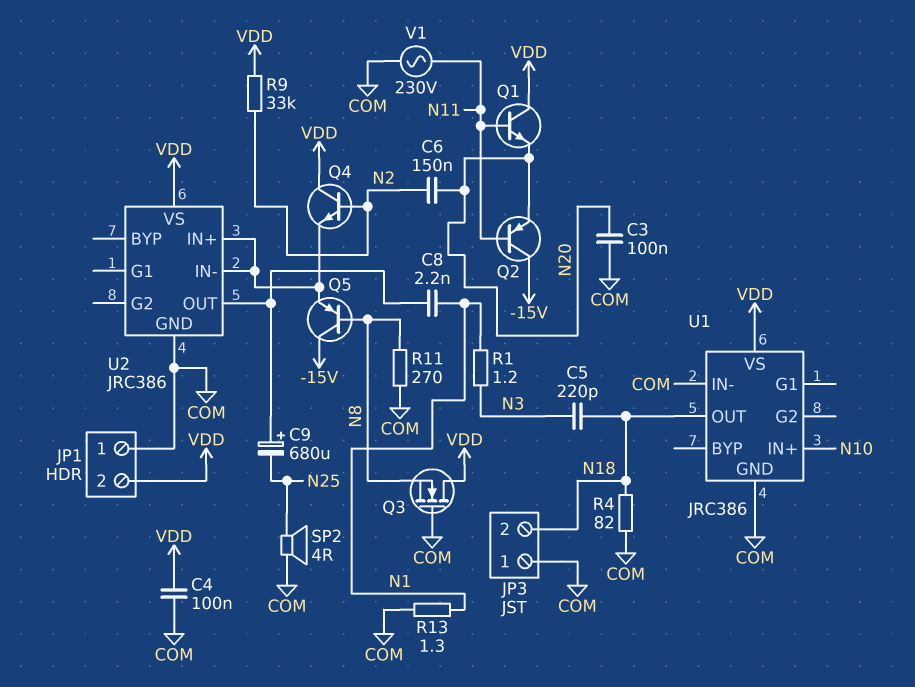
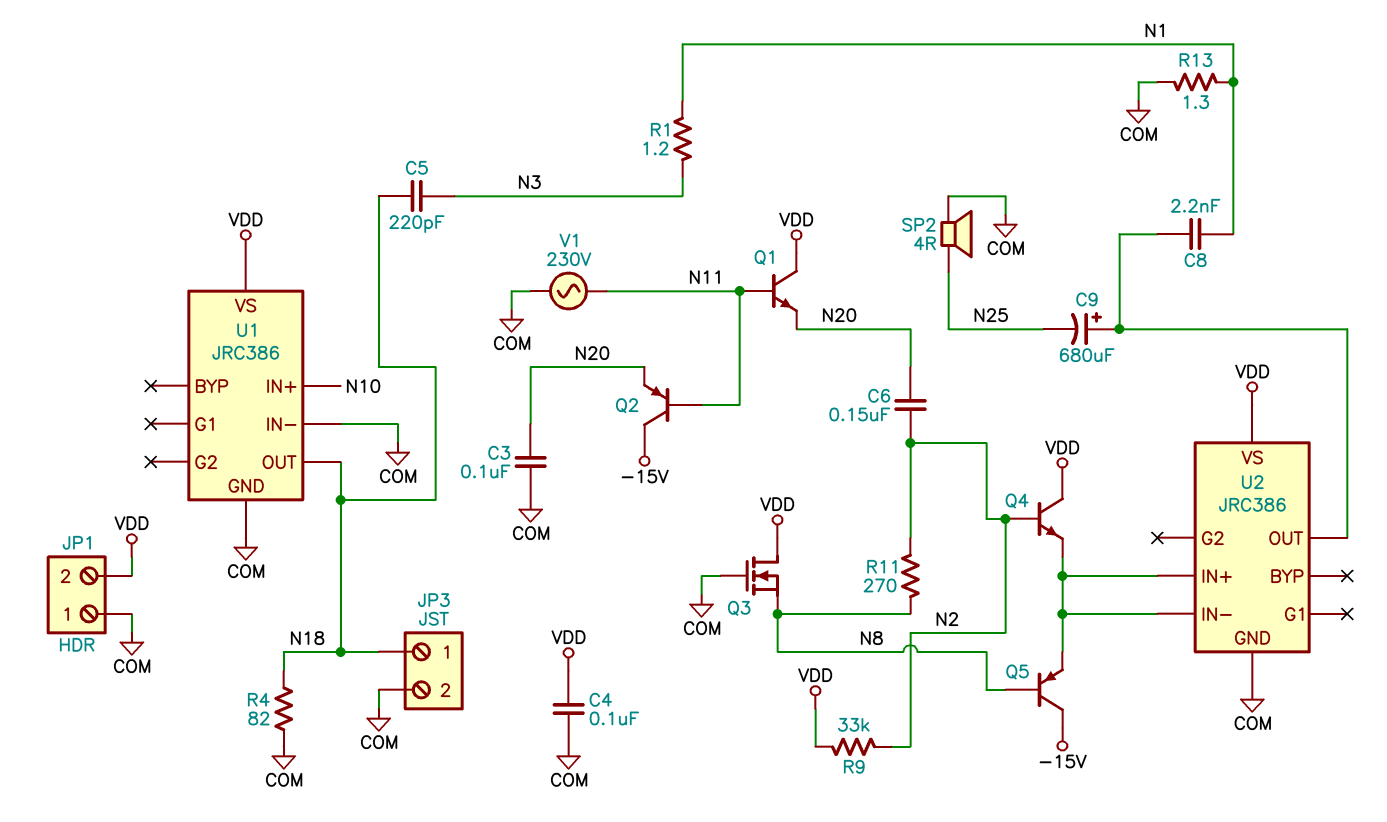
JP3 pin 1: COM -> N18
JP3 pin 2: N18 -> COM
R11: 270 (COM, N8) -> 270 (N2, N8)

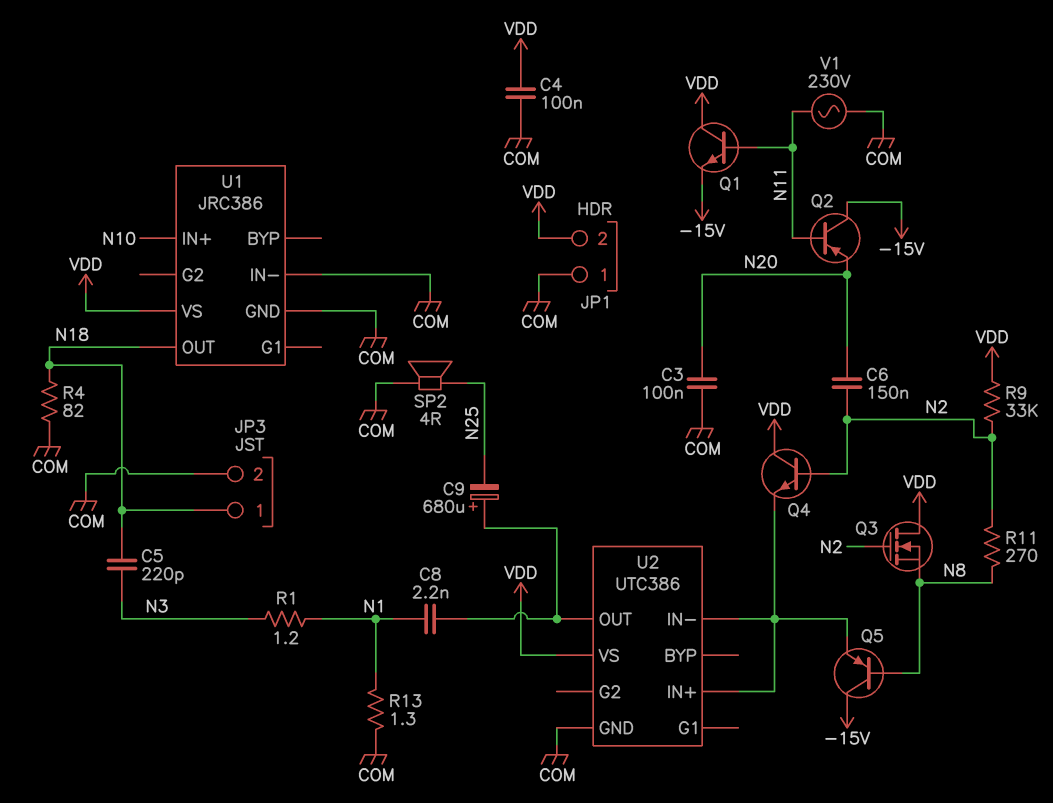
Q1: NPN (B N11, C VDD, E N20) -> NPN (B N11, C VDD, E -15V)
Q3: NMOS (G COM, D VDD, S N8) -> NMOS (G N2, D VDD, S N8)
U2: JRC386 -> UTC386

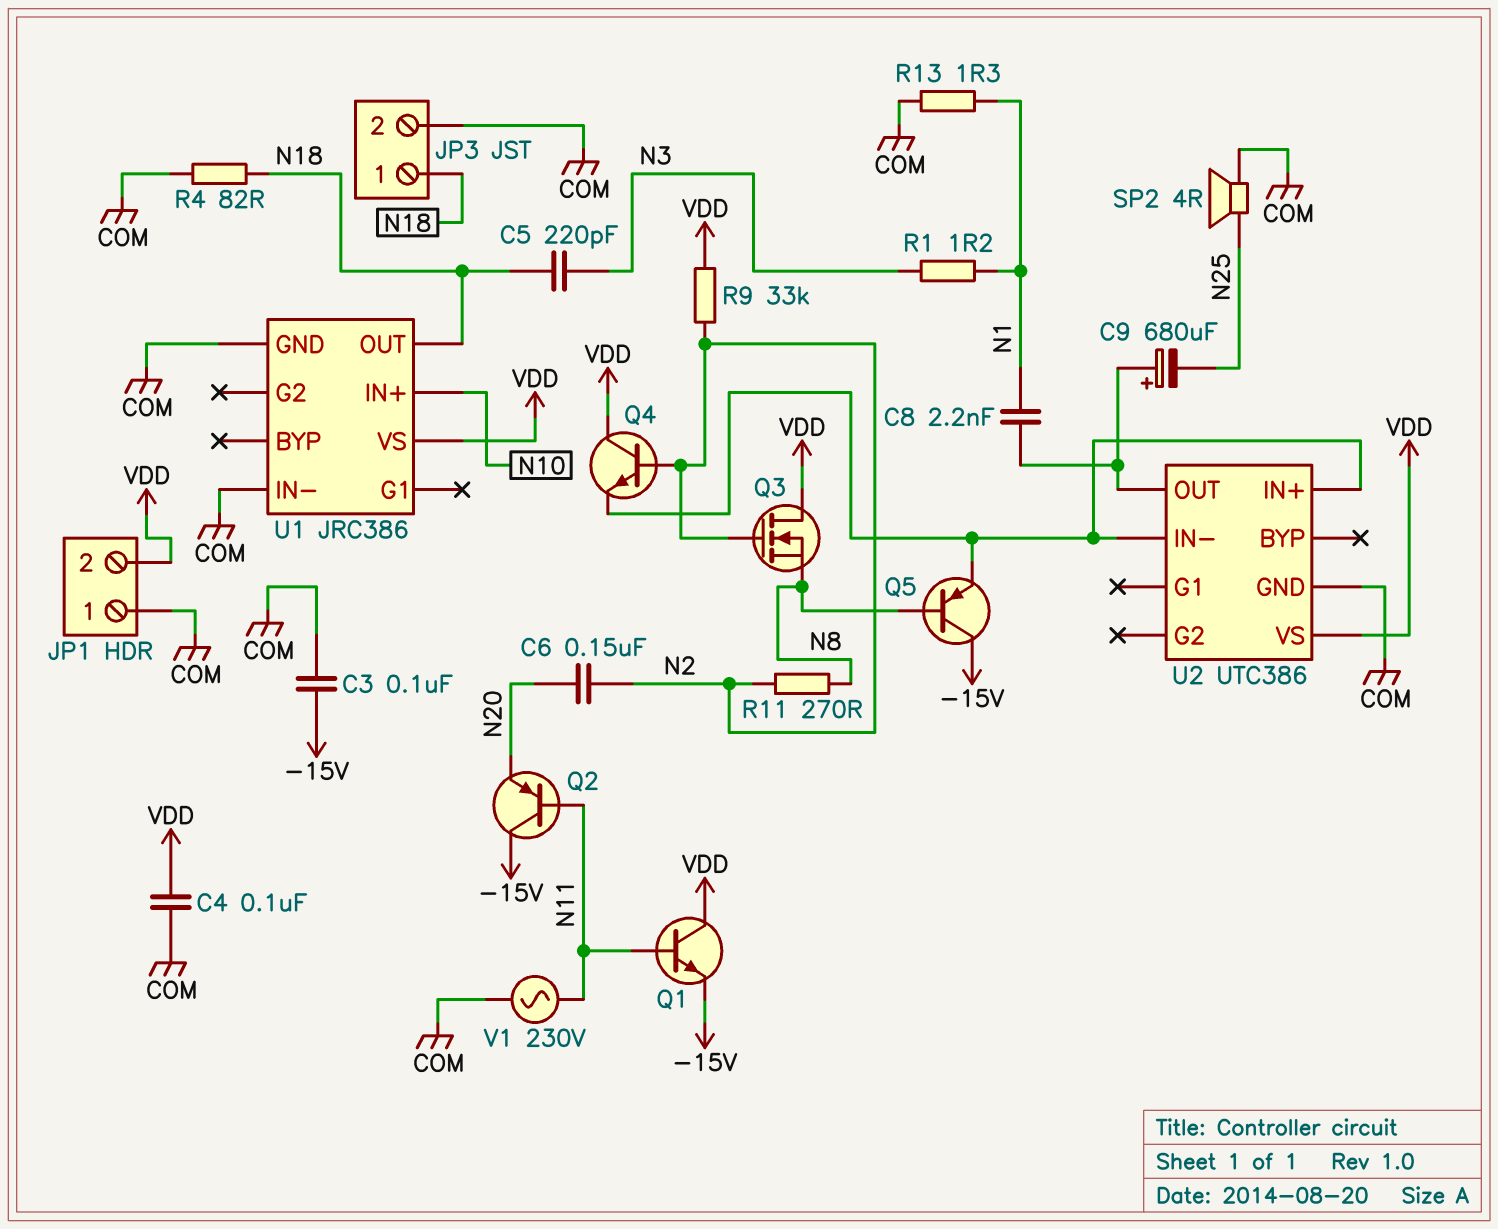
C3: 100nF (COM, N20) -> 100nF (-15V, COM)

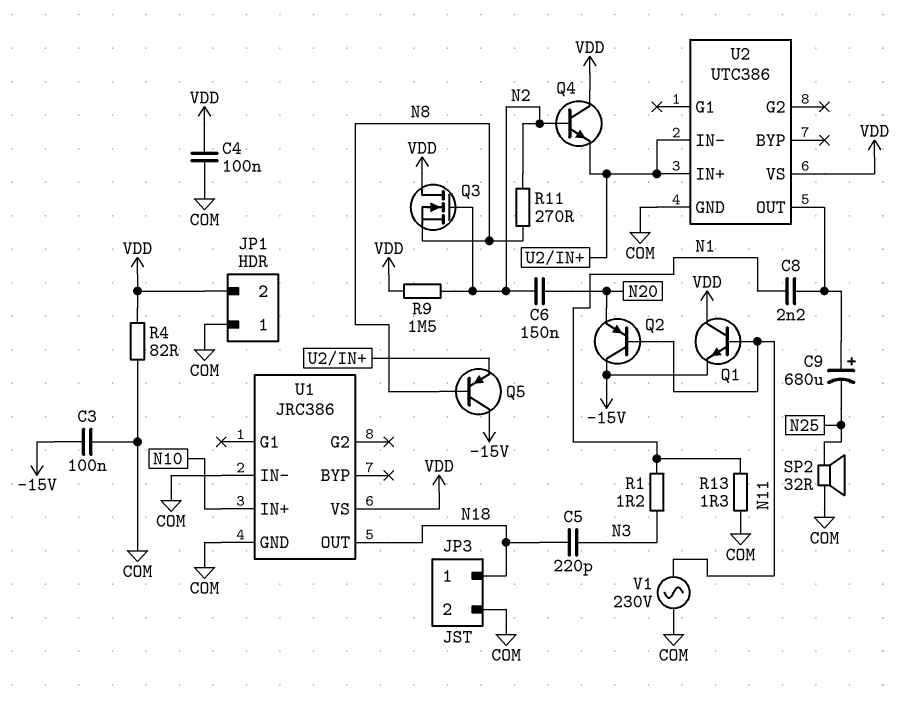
R4: 82 (COM, N18) -> 82 (COM, VDD)
R9: 33k (N2, VDD) -> 1.5M (N2, VDD)
SP2: speaker 4R (COM, N25) -> speaker 32R (COM, N25)

